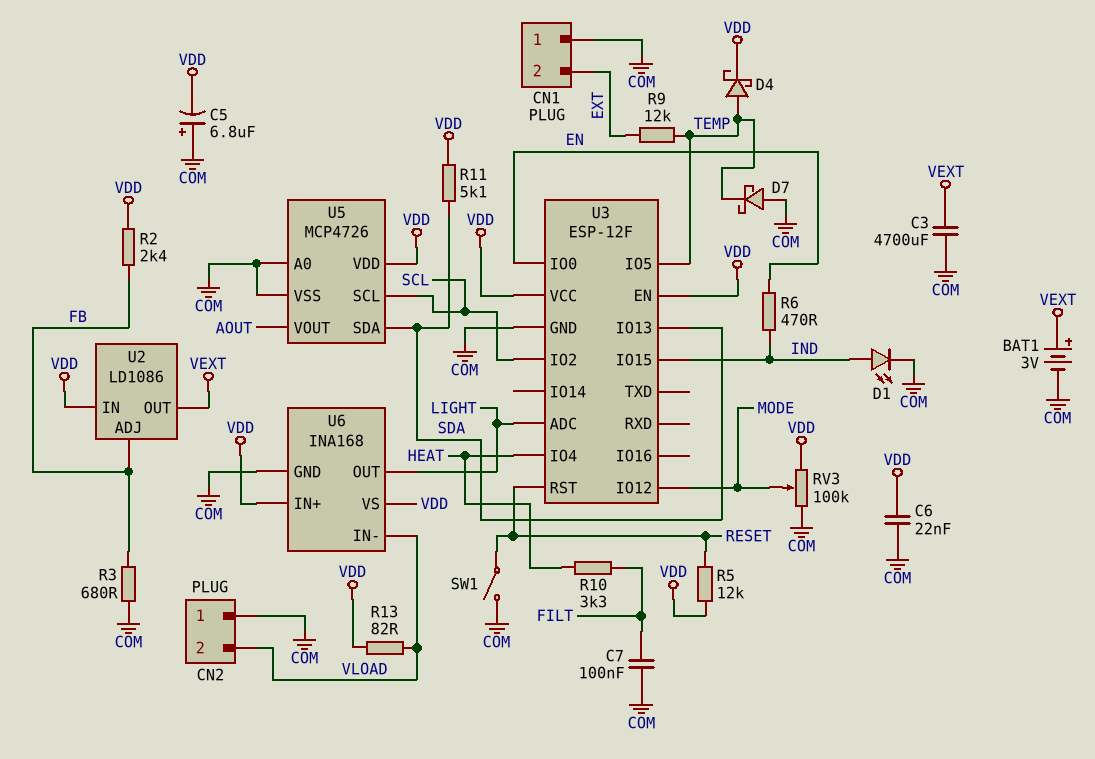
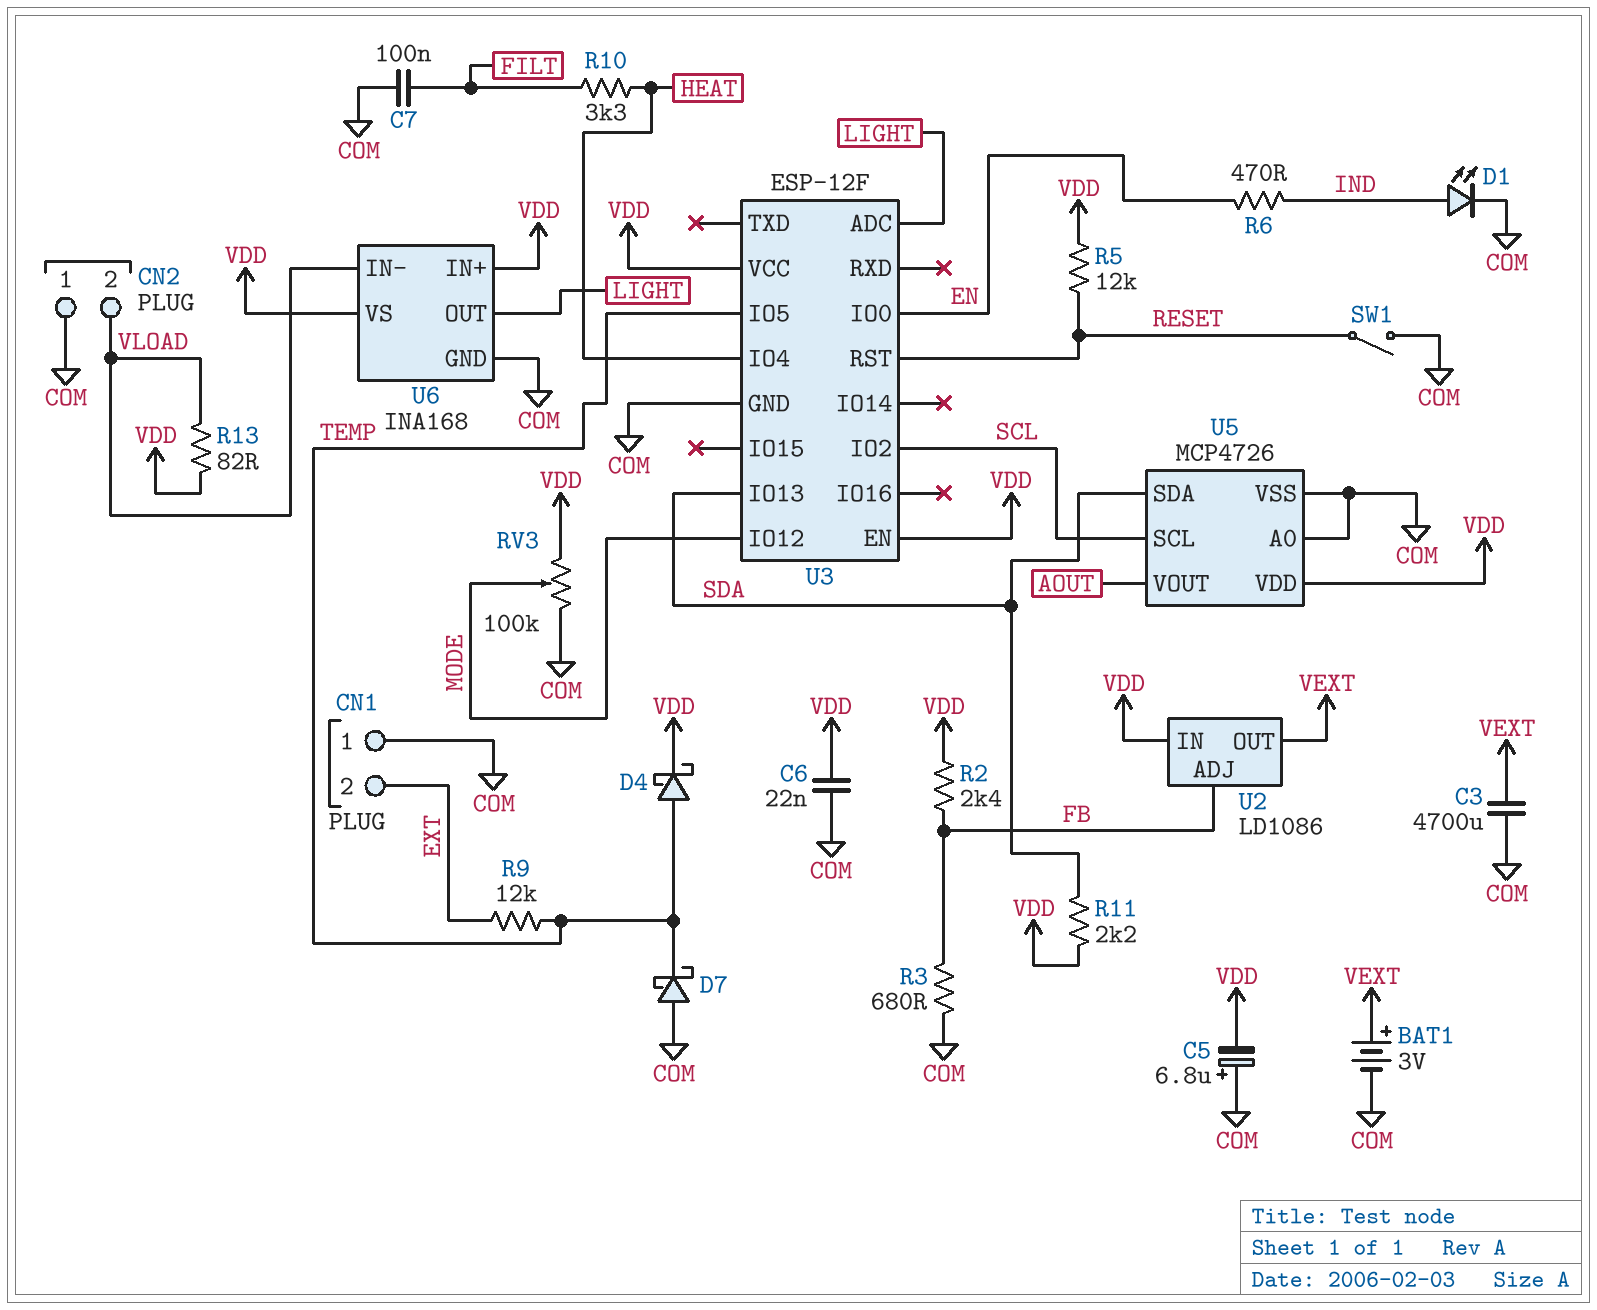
R11: 5.1k (SDA, VDD) -> 2.2k (SDA, VDD)
U3 pin IO15: IND -> none

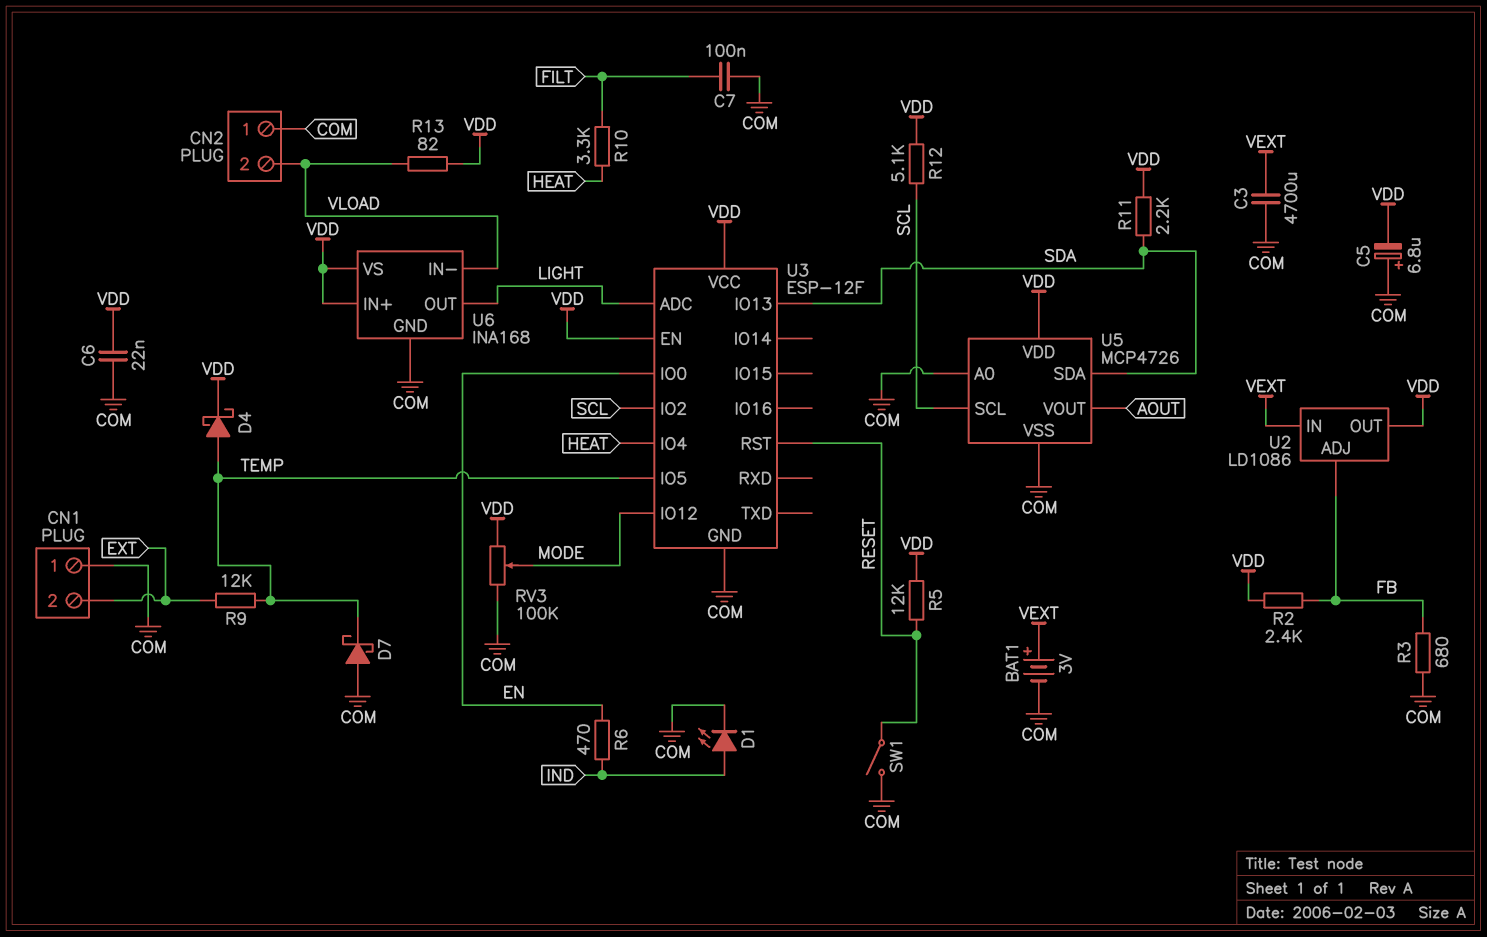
R12: none -> 5.1k (SCL, VDD)
U2 pin IN: VDD -> VEXT
U2 pin OUT: VEXT -> VDD

